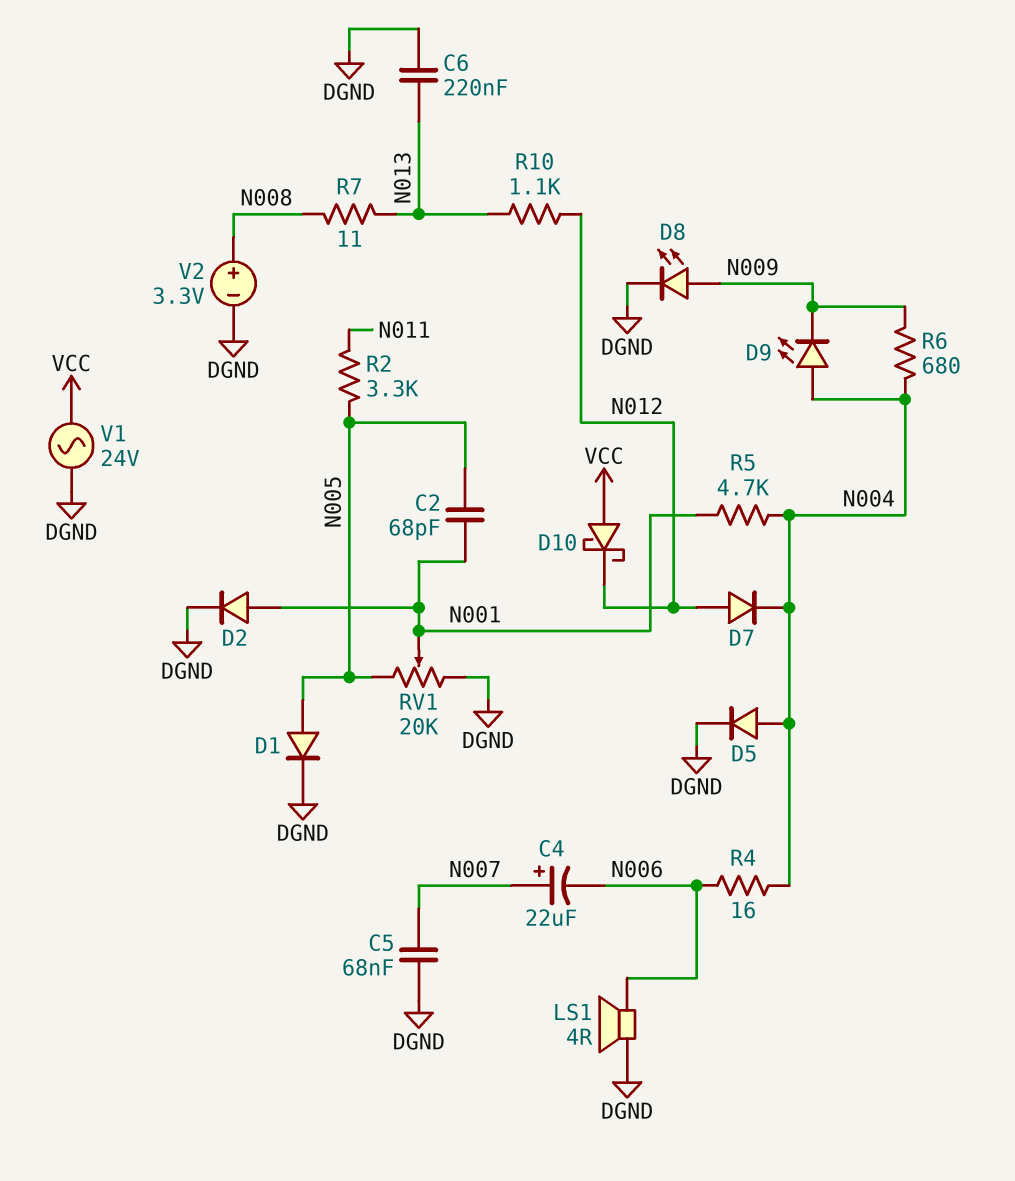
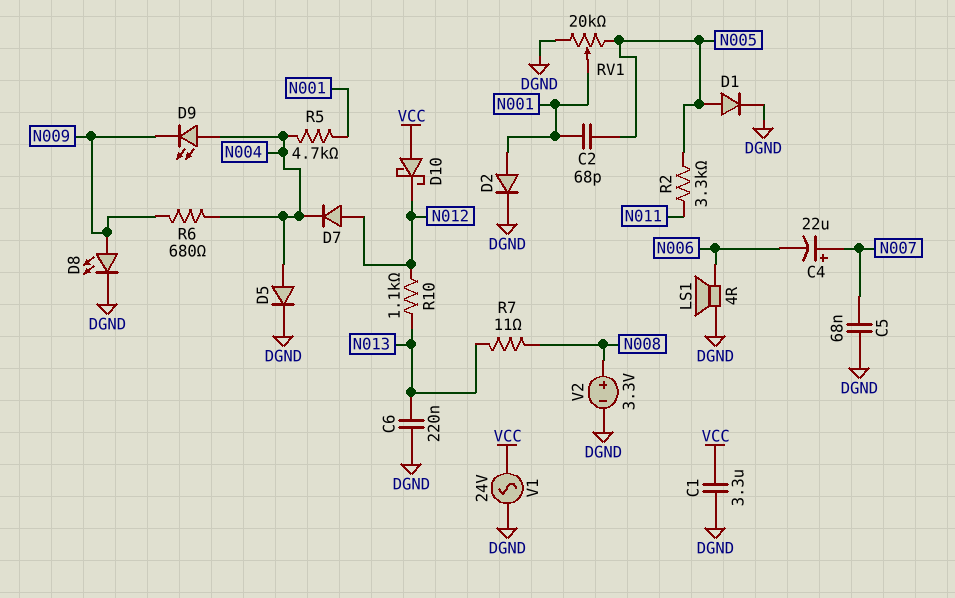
C1: none -> 3.3uF (DGND, VCC)
R4: 16 (N004, N006) -> none

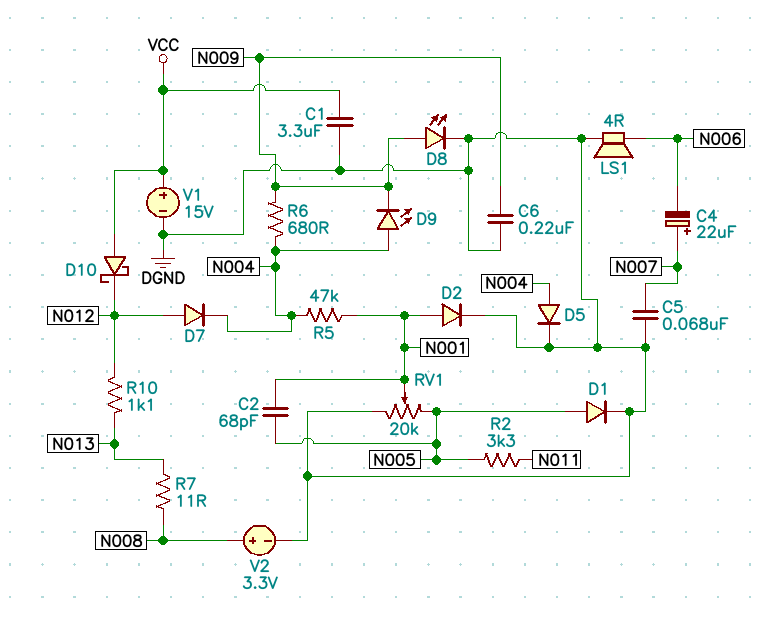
C6: 220nF (DGND, N013) -> 220nF (DGND, N009)
R5: 4.7k (N001, N004) -> 47k (N001, N004)
V1: AC 24V (DGND, VCC) -> 15V (plus VCC, minus DGND)

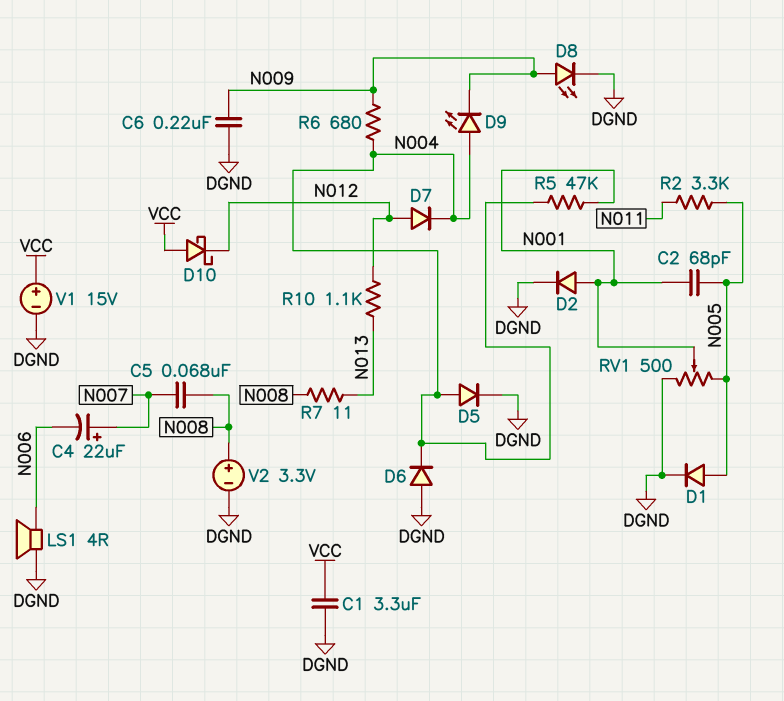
C5: 68nF (DGND, N007) -> 68nF (N007, N008)
D6: none -> diode (A DGND, K N004)
RV1: 20k (DGND, N005, wiper N001) -> 500 (DGND, N005, wiper N001)

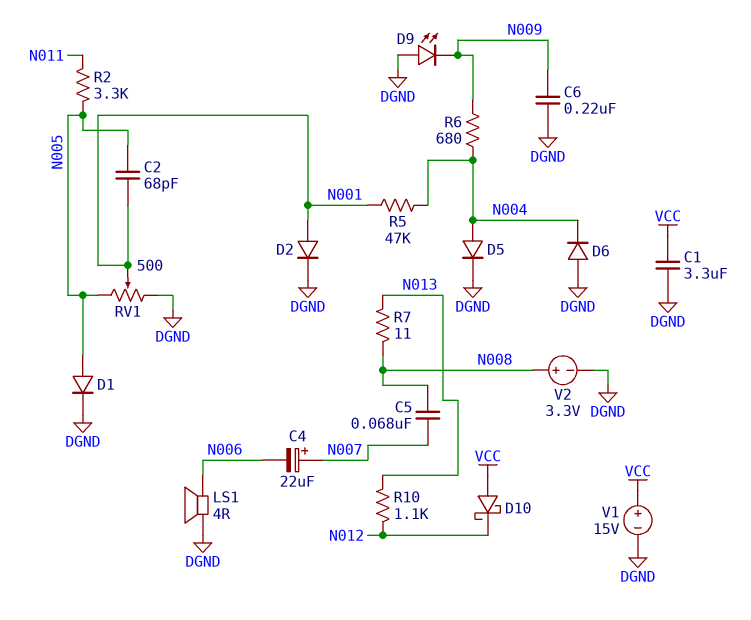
D7: diode (A N012, K N004) -> none
D8: LED (A N009, K DGND) -> none
D9: LED (A N004, K N009) -> LED (A DGND, K N009)

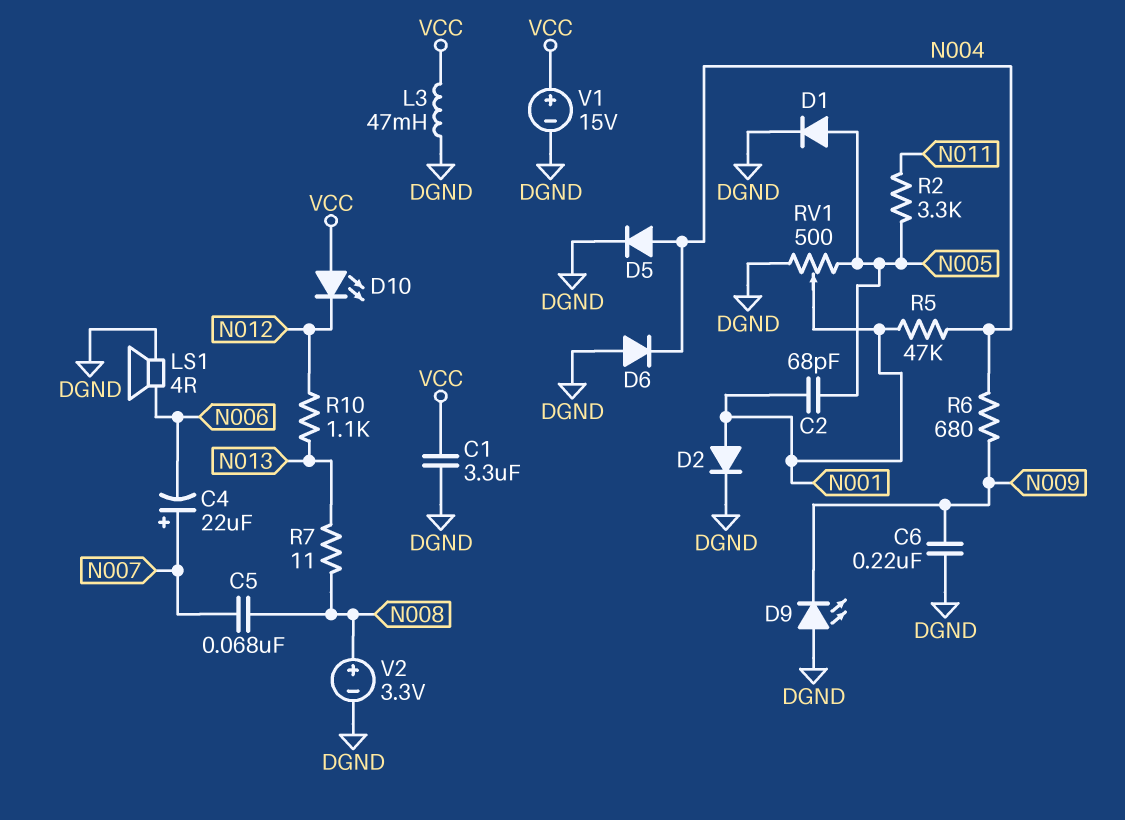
D10: schottky (A VCC, K N012) -> LED (A VCC, K N012)
L3: none -> 47mH (DGND, VCC)

